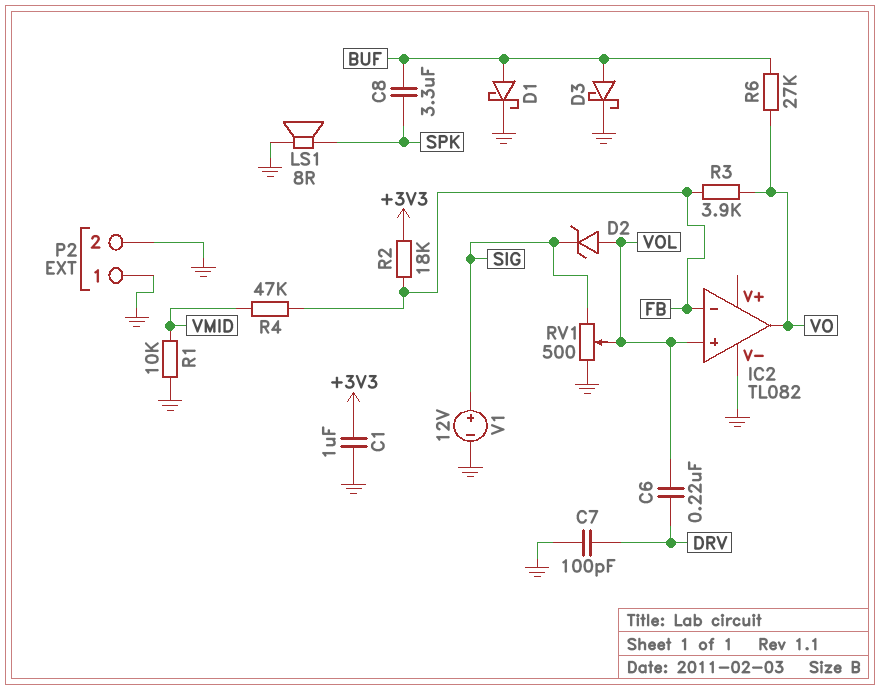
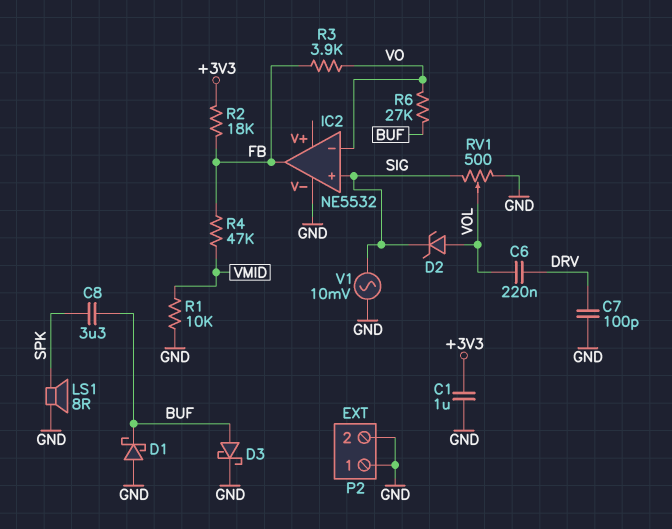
D1: schottky (A BUF, K GND) -> schottky (A GND, K BUF)
IC2: TL082 -> NE5532
IC2 pin in+: VOL -> SIG
IC2 pin in-: FB -> VO
IC2 pin out: VO -> FB
V1: 12V (plus SIG, minus GND) -> AC 10mV (GND, SIG)

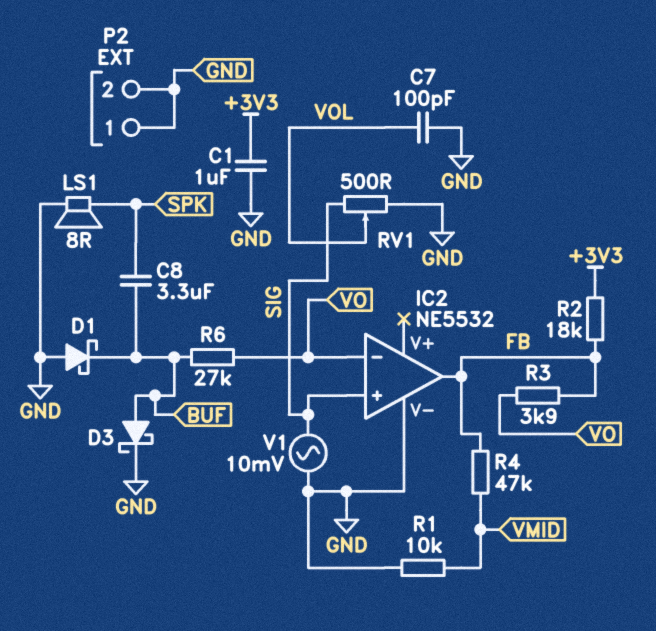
C6: 220nF (DRV, VOL) -> none
C7: 100pF (DRV, GND) -> 100pF (GND, VOL)
D2: zener (A VOL, K SIG) -> none

